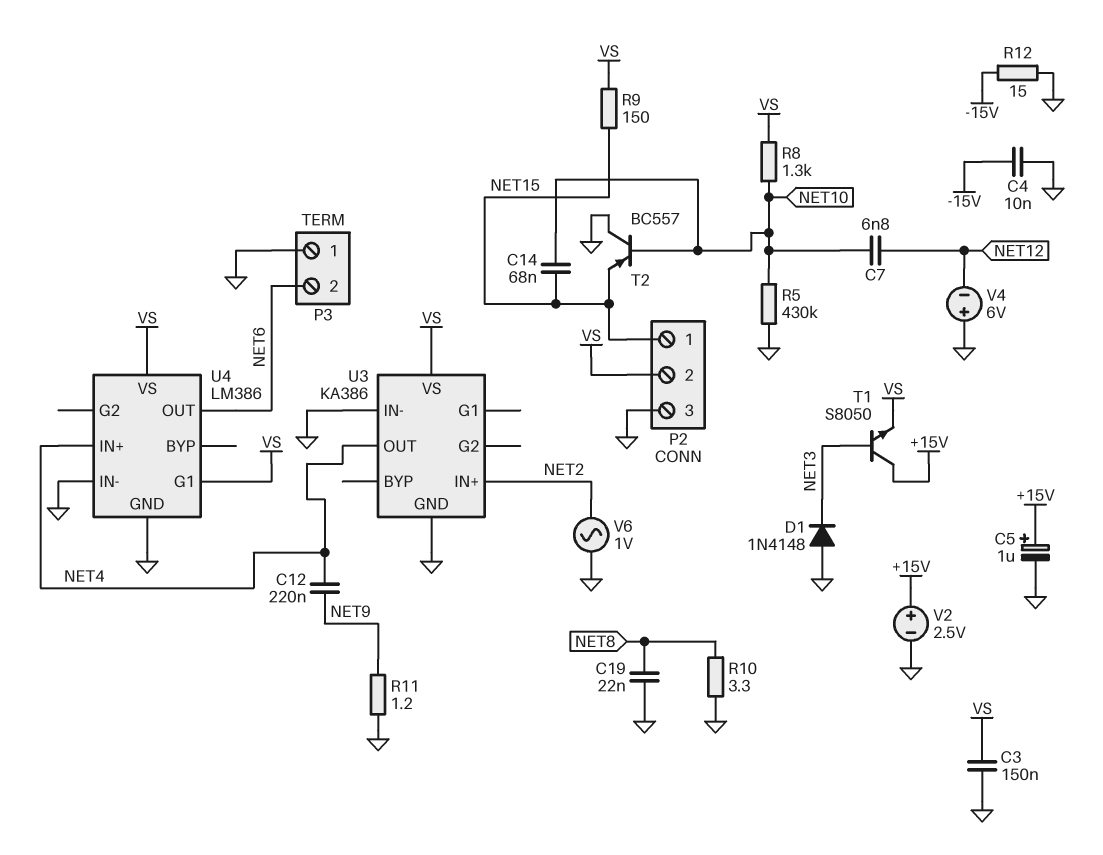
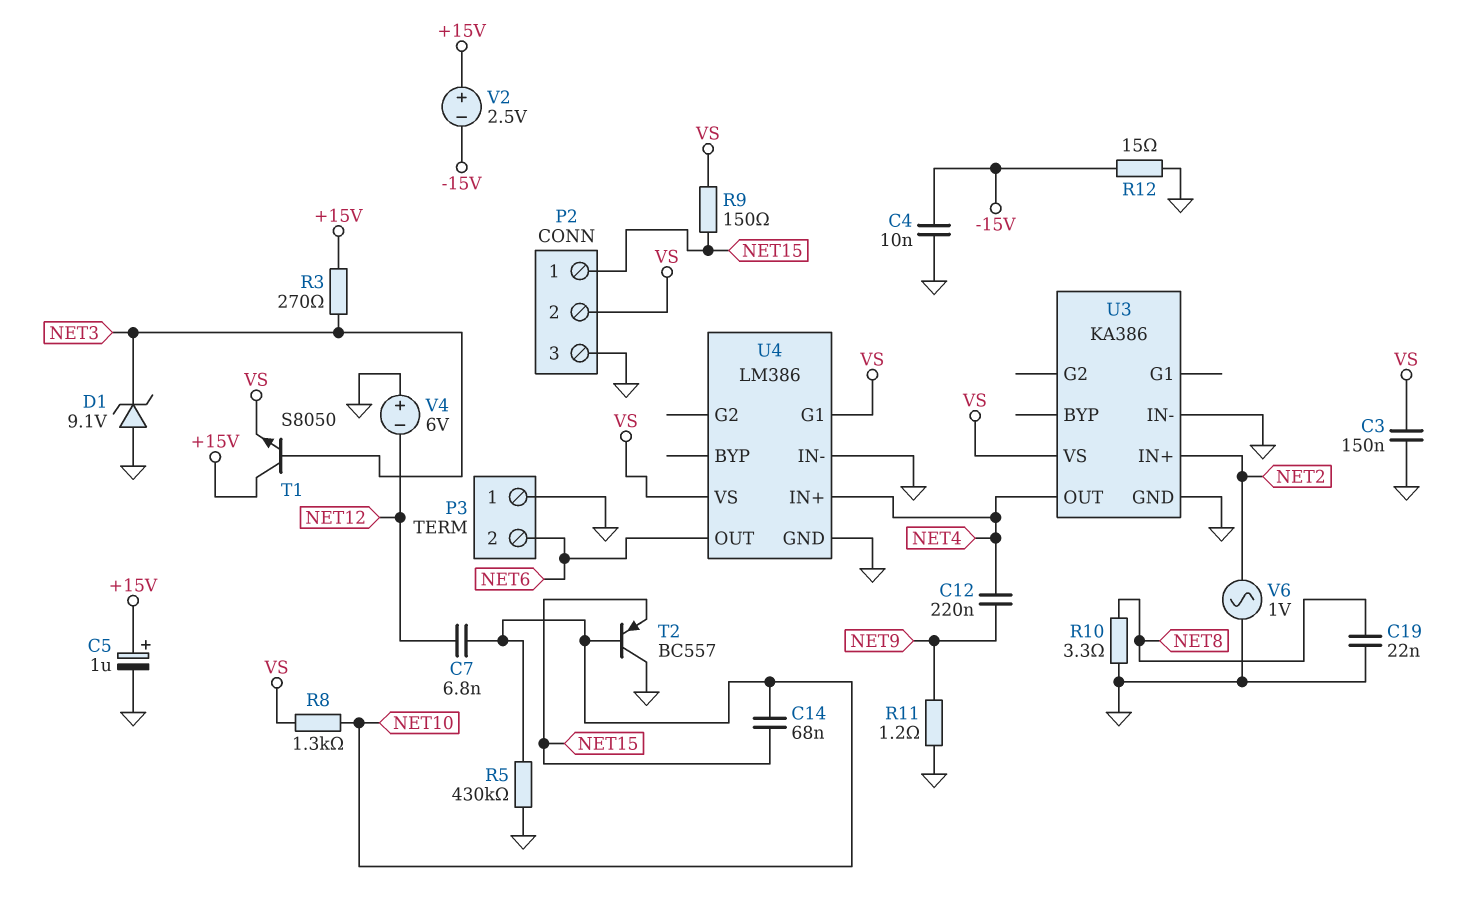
D1: diode 1N4148 (A GND, K NET3) -> zener 9.1V (A GND, K NET3)
R3: none -> 270 (+15V, NET3)
V2: 2.5V (plus +15V, minus GND) -> 2.5V (plus +15V, minus -15V)

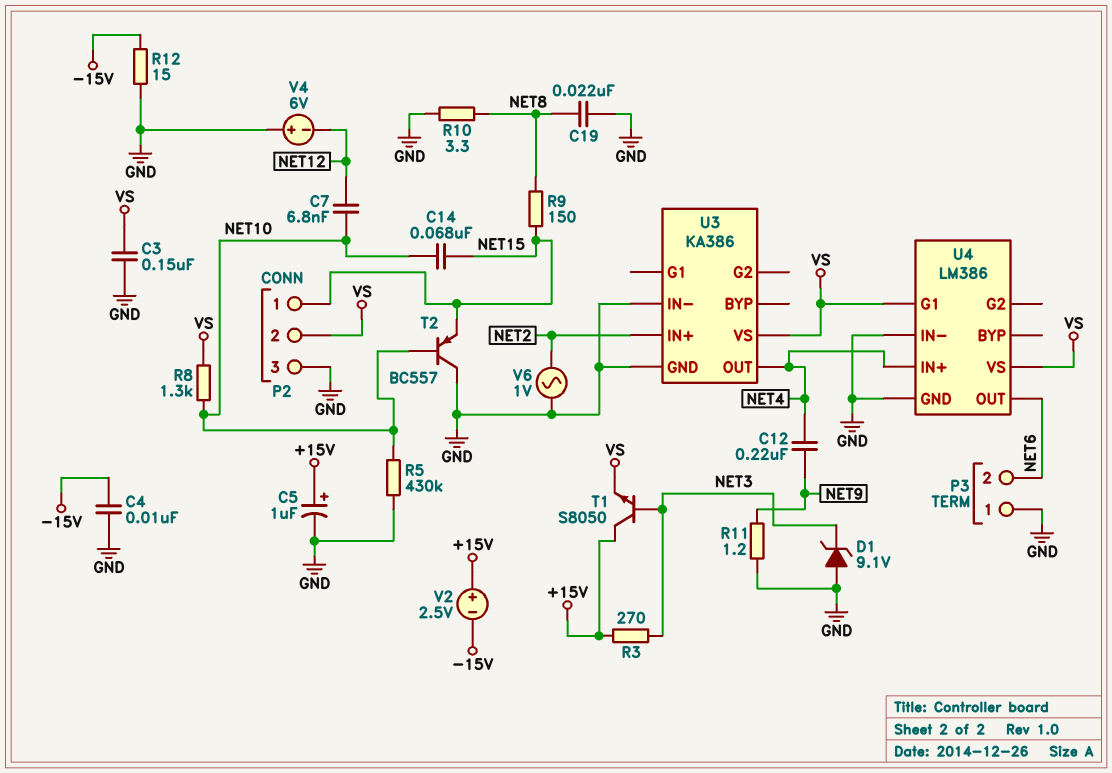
R9: 150 (NET15, VS) -> 150 (NET8, NET15)

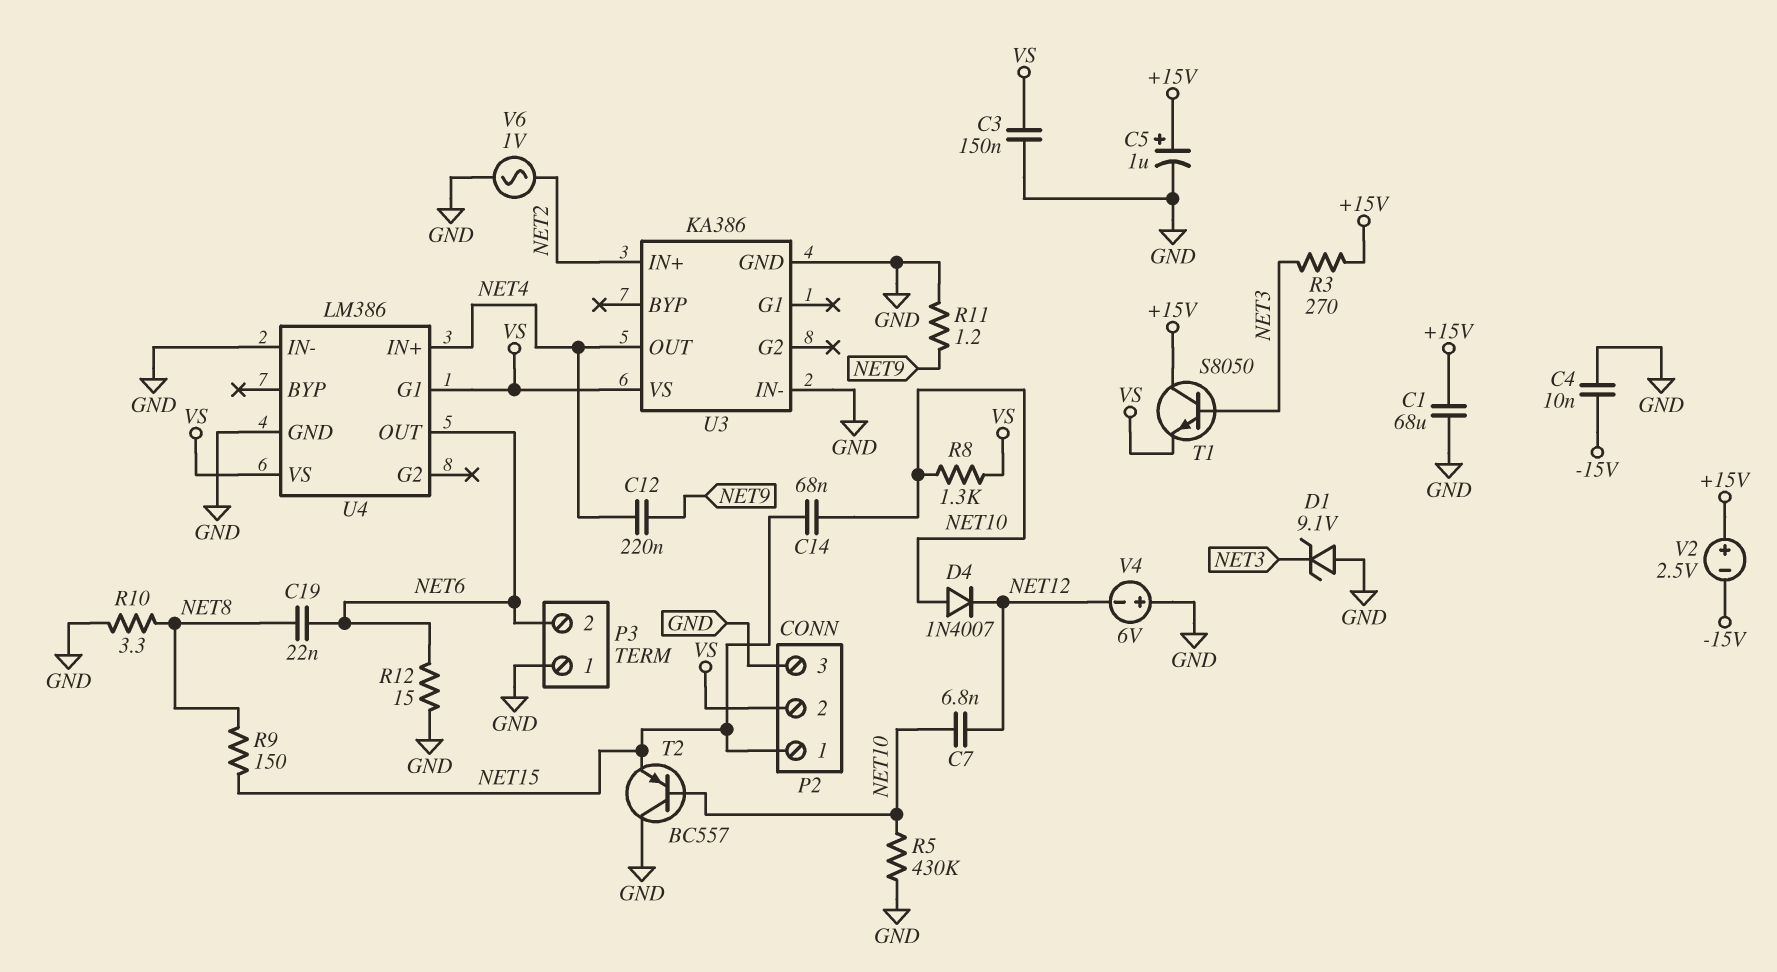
C1: none -> 68uF (+15V, GND)
C19: 22nF (GND, NET8) -> 22nF (NET6, NET8)
D4: none -> diode 1N4007 (A NET10, K NET12)
R12: 15 (-15V, GND) -> 15 (GND, NET6)

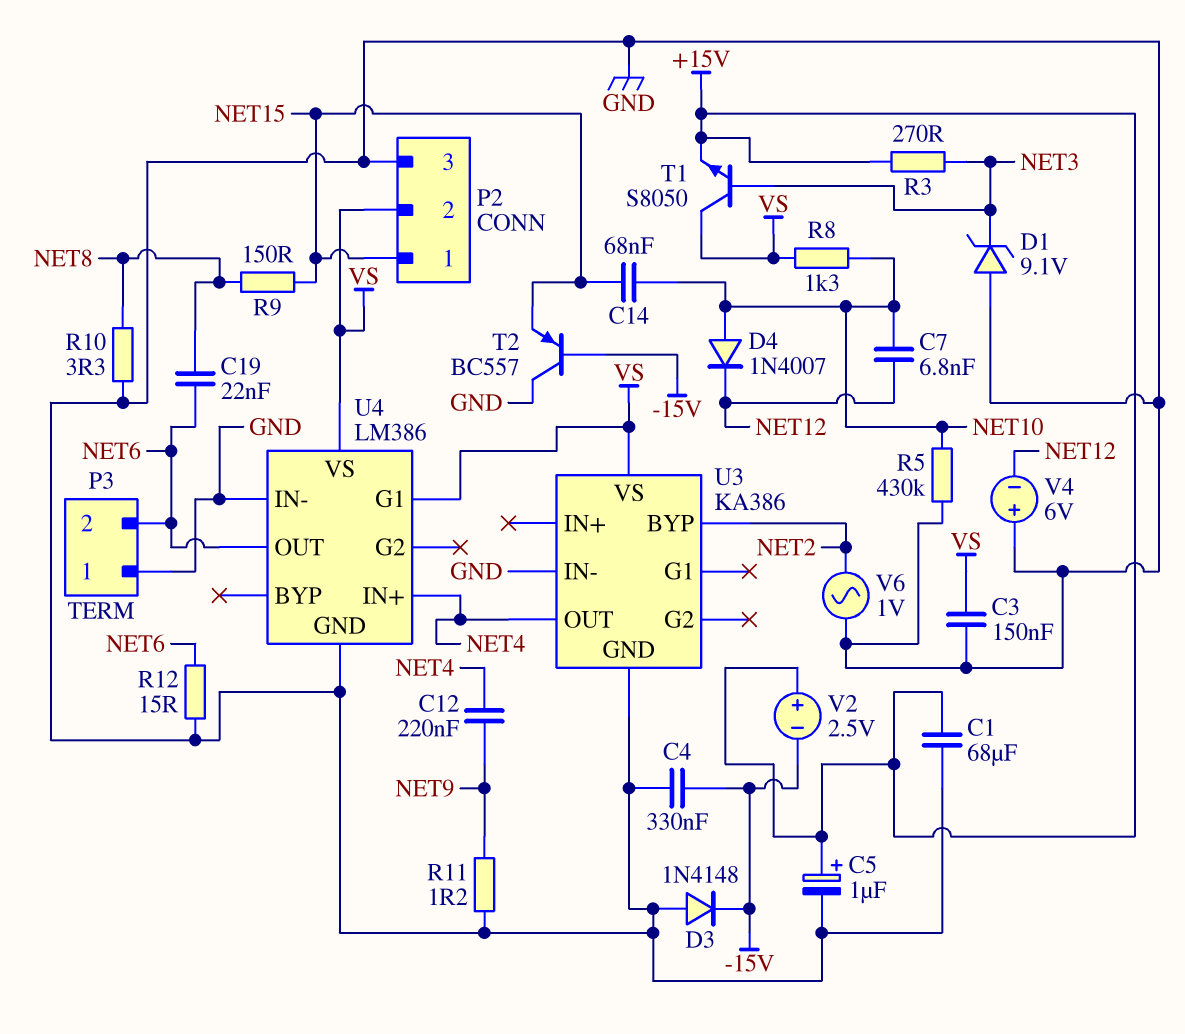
C4: 10nF (-15V, GND) -> 330nF (-15V, GND)
D3: none -> diode 1N4148 (A GND, K -15V)
T1: NPN S8050 (B NET3, C +15V, E VS) -> NPN S8050 (B NET3, C VS, E +15V)
T2: PNP BC557 (B NET10, C GND, E NET15) -> PNP BC557 (B -15V, C GND, E NET15)
U3 pin BYP: none -> NET2
U3 pin IN+: NET2 -> none

